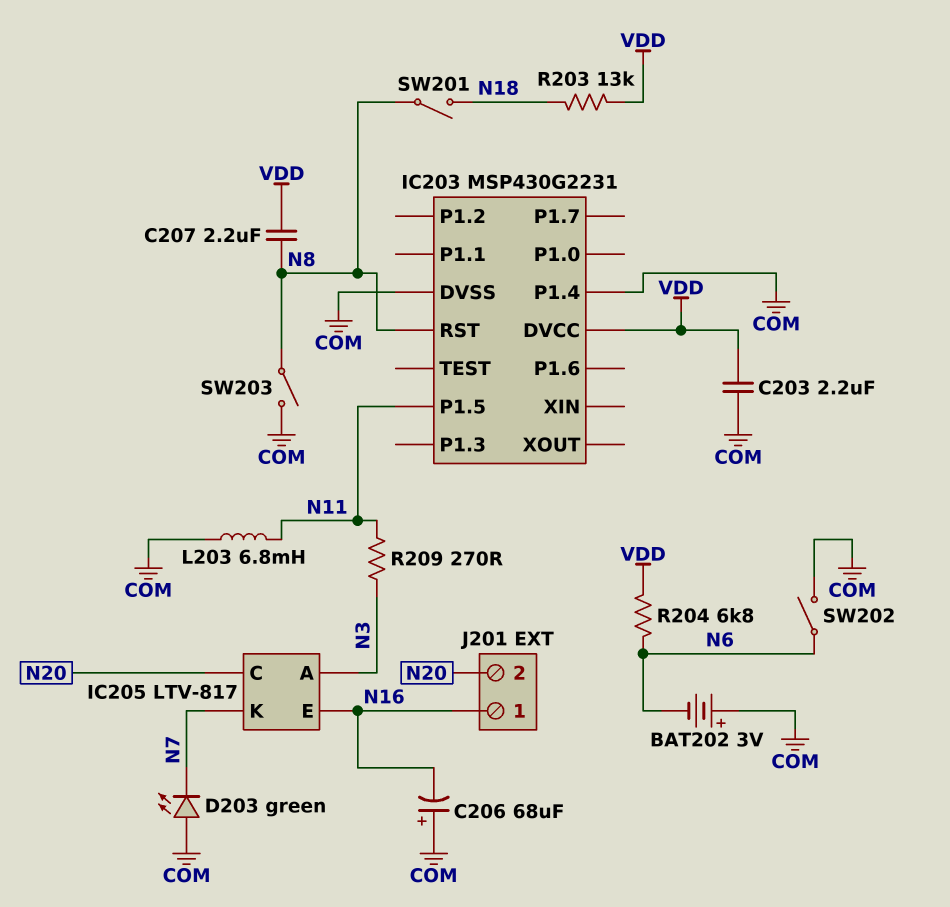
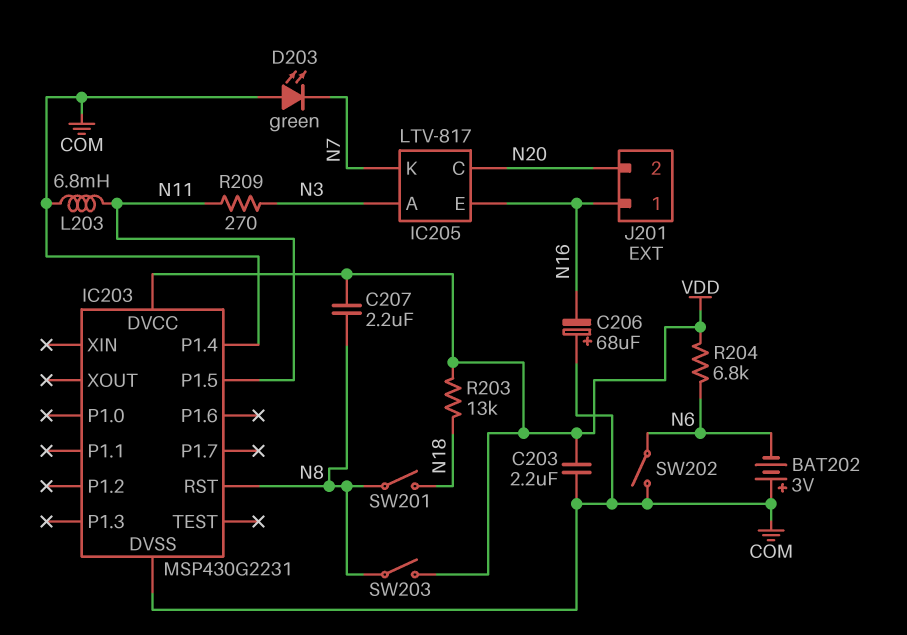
SW203: switch (COM, N8) -> switch (N8, VDD)

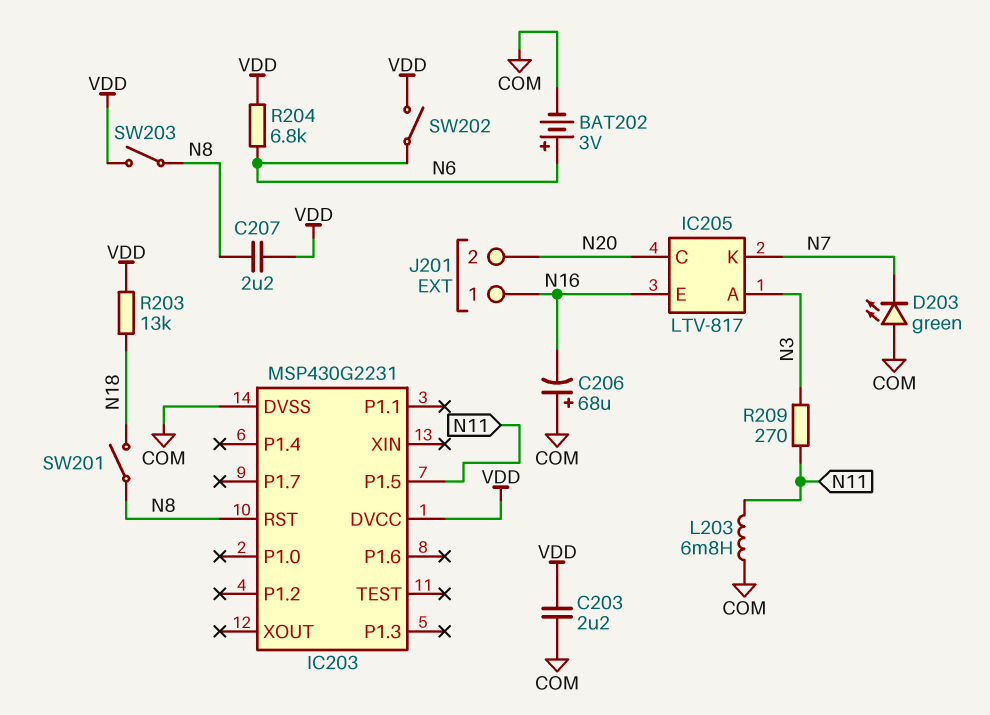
BAT202: 3V (plus COM, minus N6) -> 3V (plus N6, minus COM)
IC203 pin P1.4: COM -> none
SW202: switch (COM, N6) -> switch (N6, VDD)

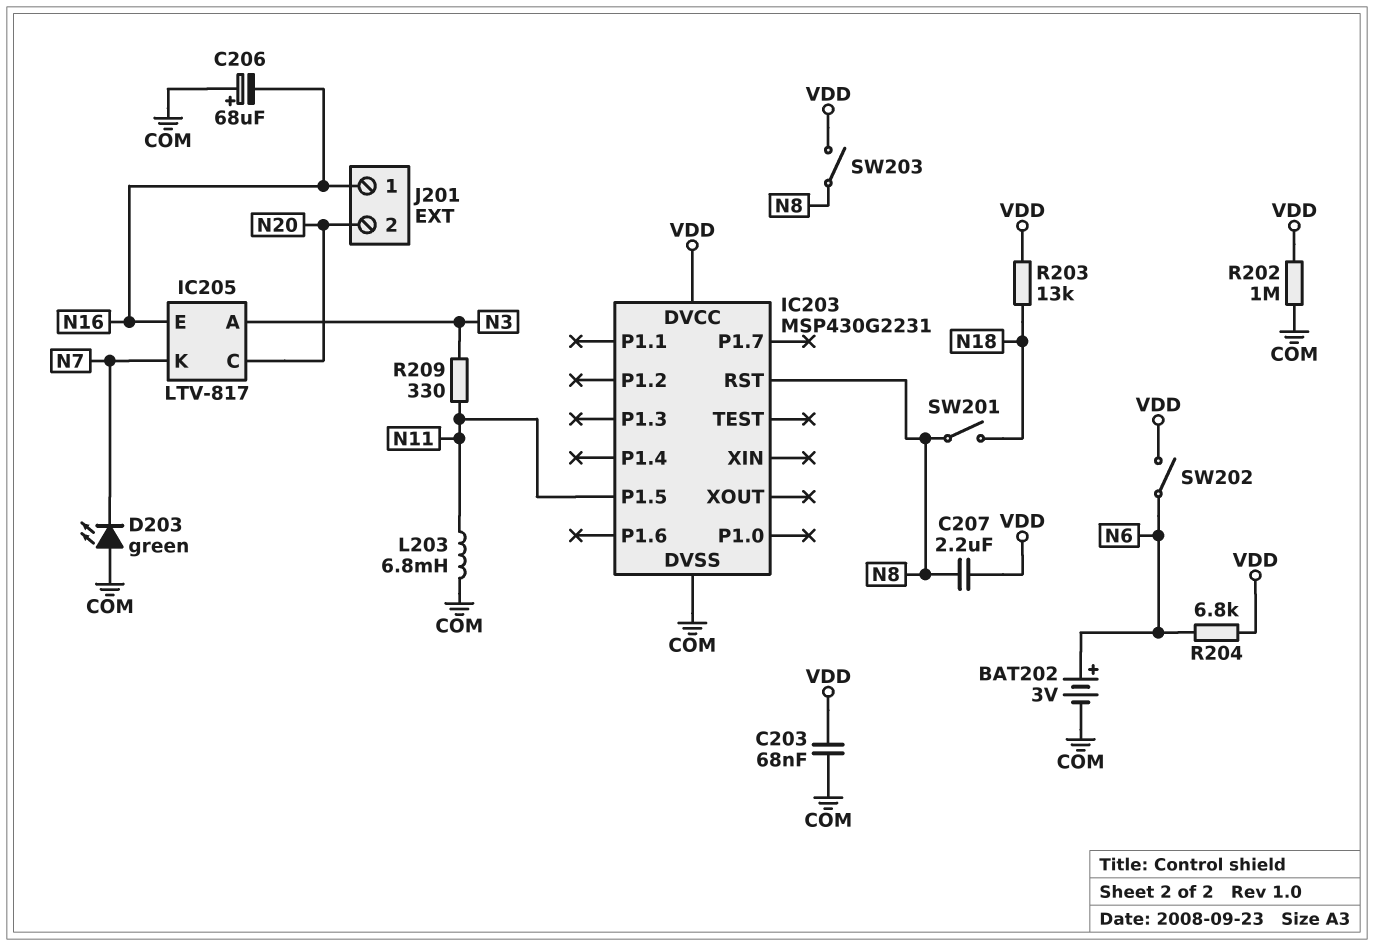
C203: 2.2uF (COM, VDD) -> 68nF (COM, VDD)
R202: none -> 1M (COM, VDD)
R209: 270 (N3, N11) -> 330 (N3, N11)

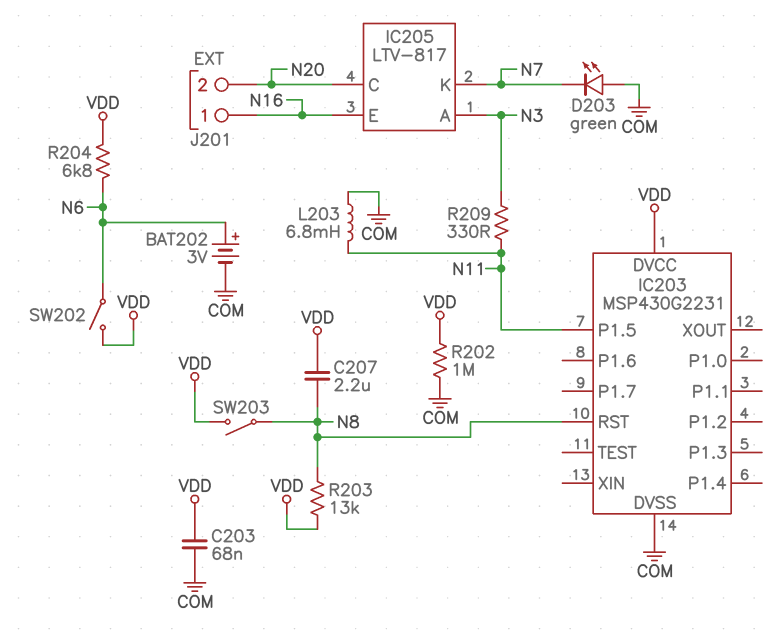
C206: 68uF (plus COM, minus N16) -> none
R203: 13k (N18, VDD) -> 13k (N8, VDD)
SW201: switch (N8, N18) -> none

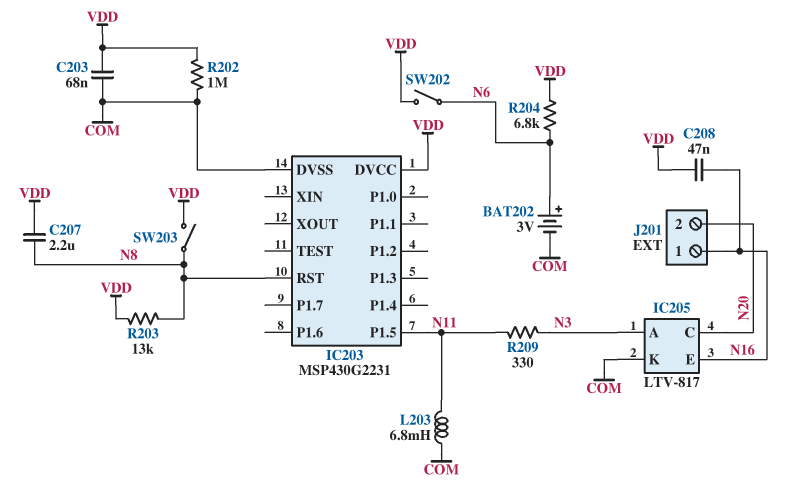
C208: none -> 47nF (N16, VDD)
D203: LED green (A COM, K N7) -> none
IC205 pin K: N7 -> COM

